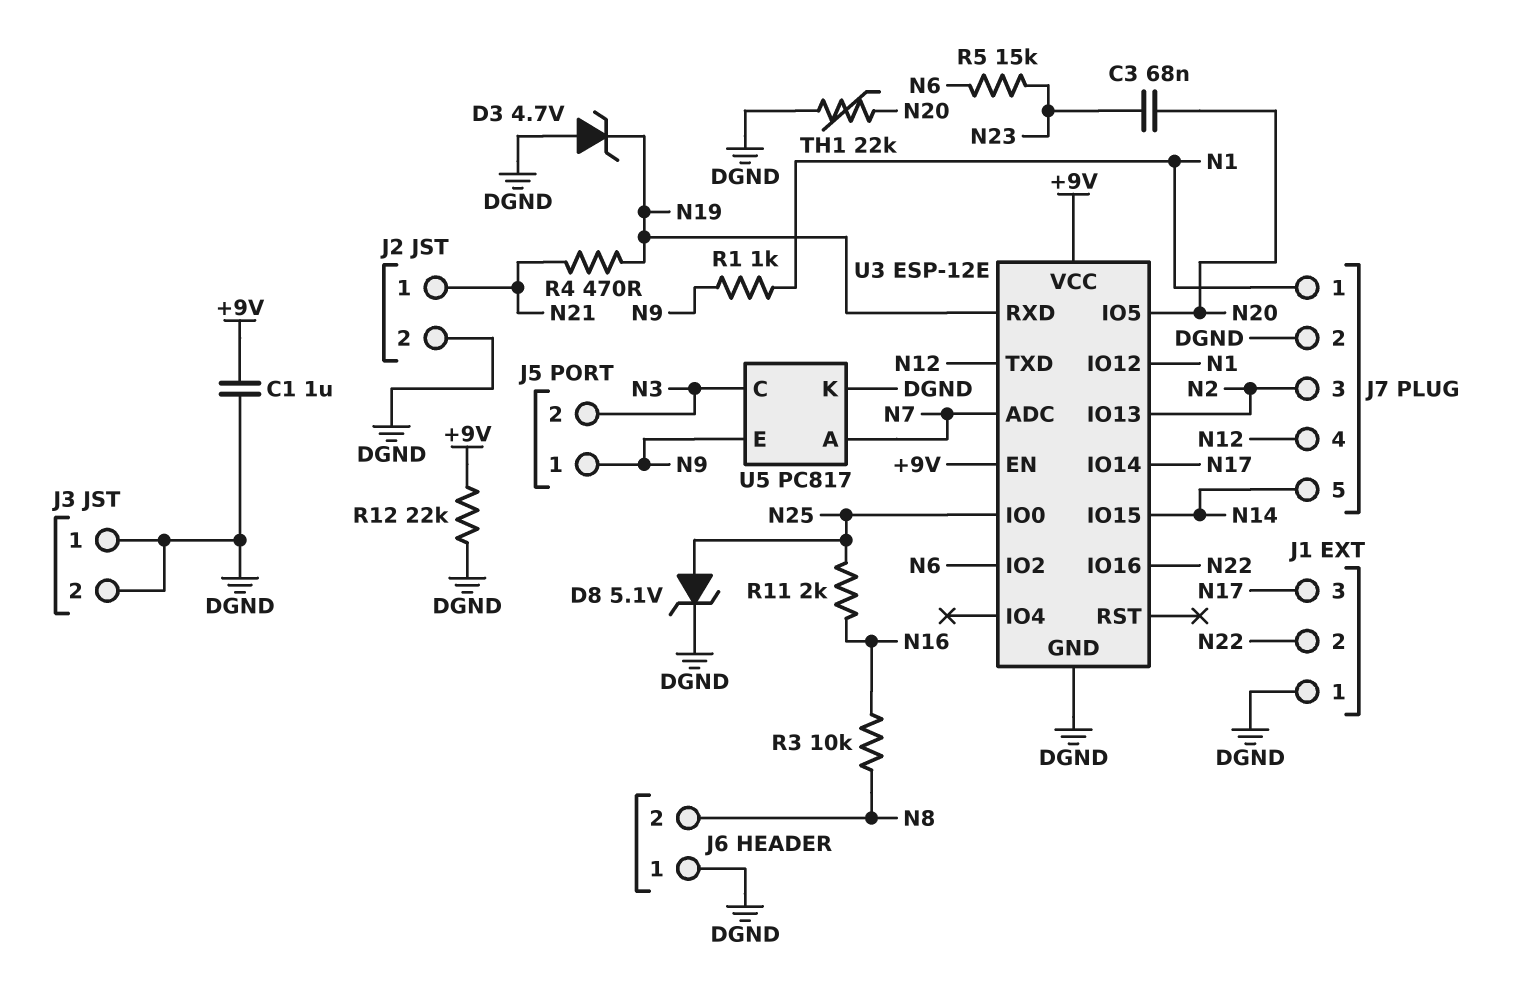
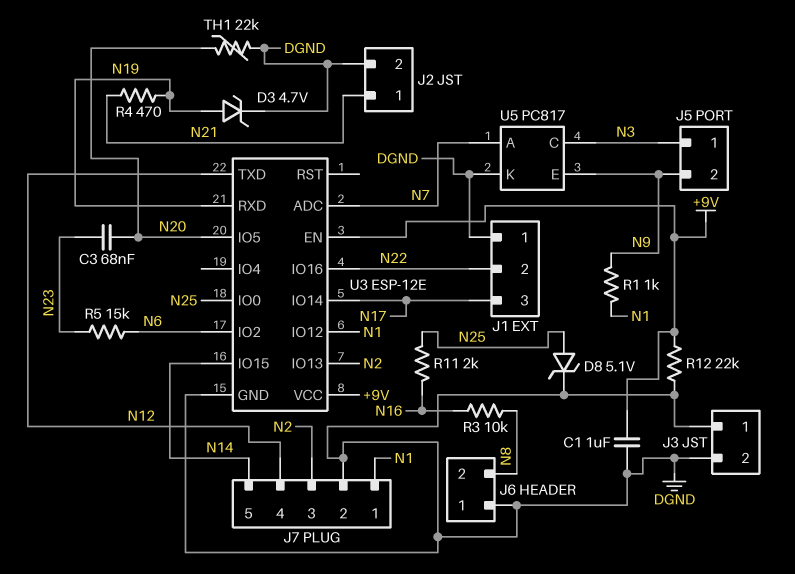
D3: zener 4.7V (A DGND, K N19) -> zener 4.7V (A N19, K DGND)
J5 pin 1: N9 -> N3
J5 pin 2: N3 -> N9

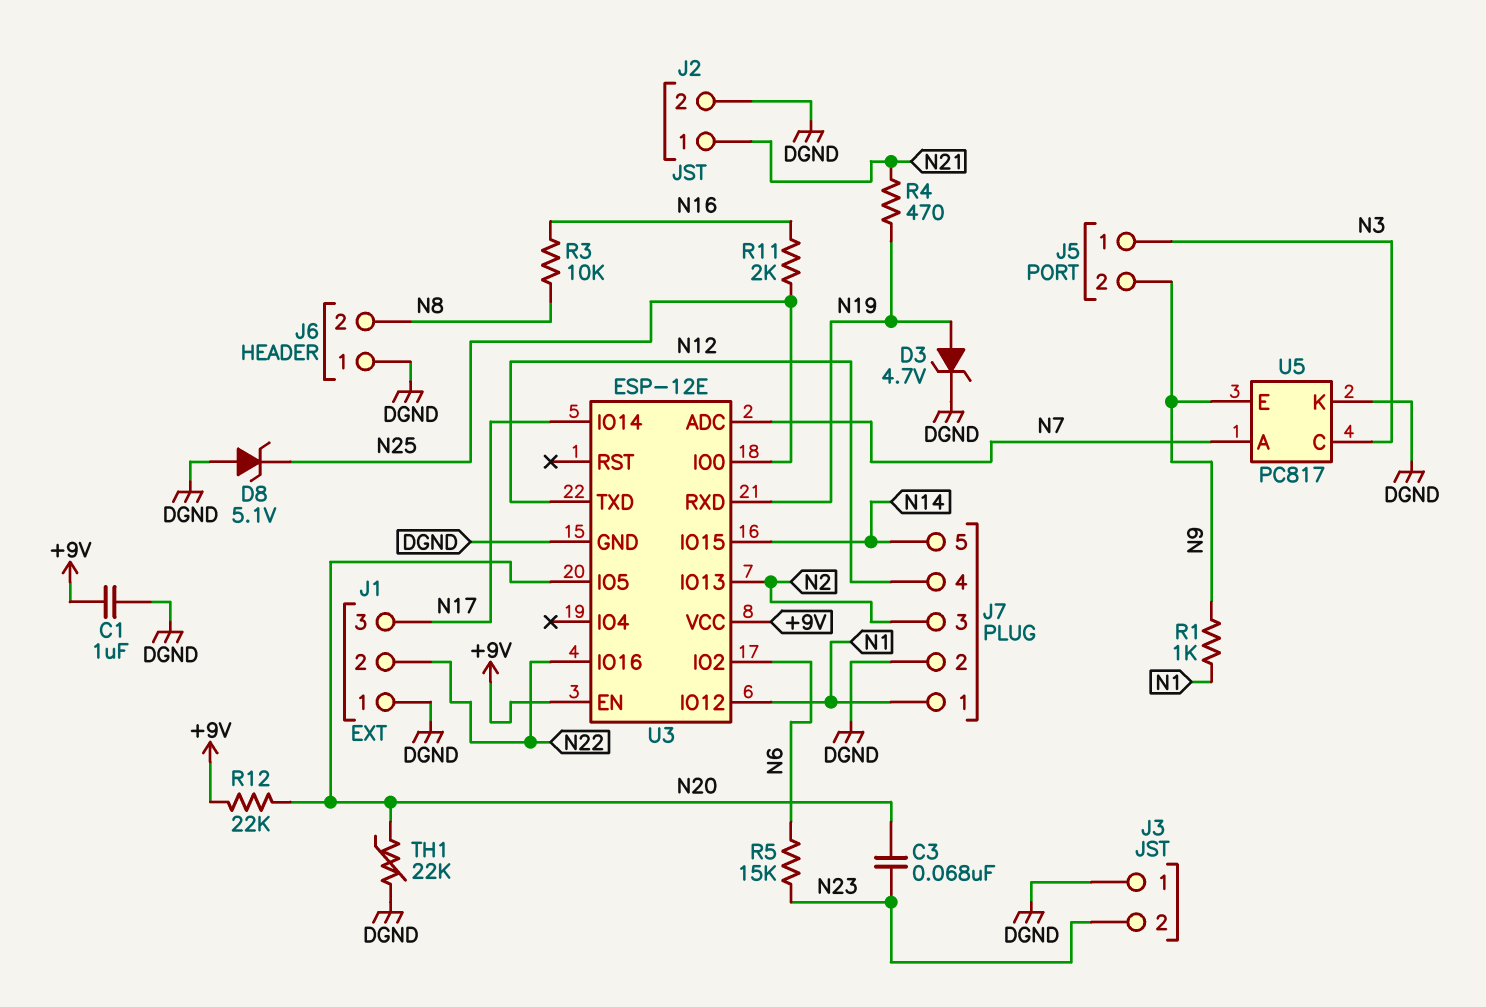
D8: zener 5.1V (A N25, K DGND) -> zener 5.1V (A DGND, K N25)
J3 pin 2: DGND -> N23
R12: 22k (+9V, DGND) -> 22k (+9V, N20)

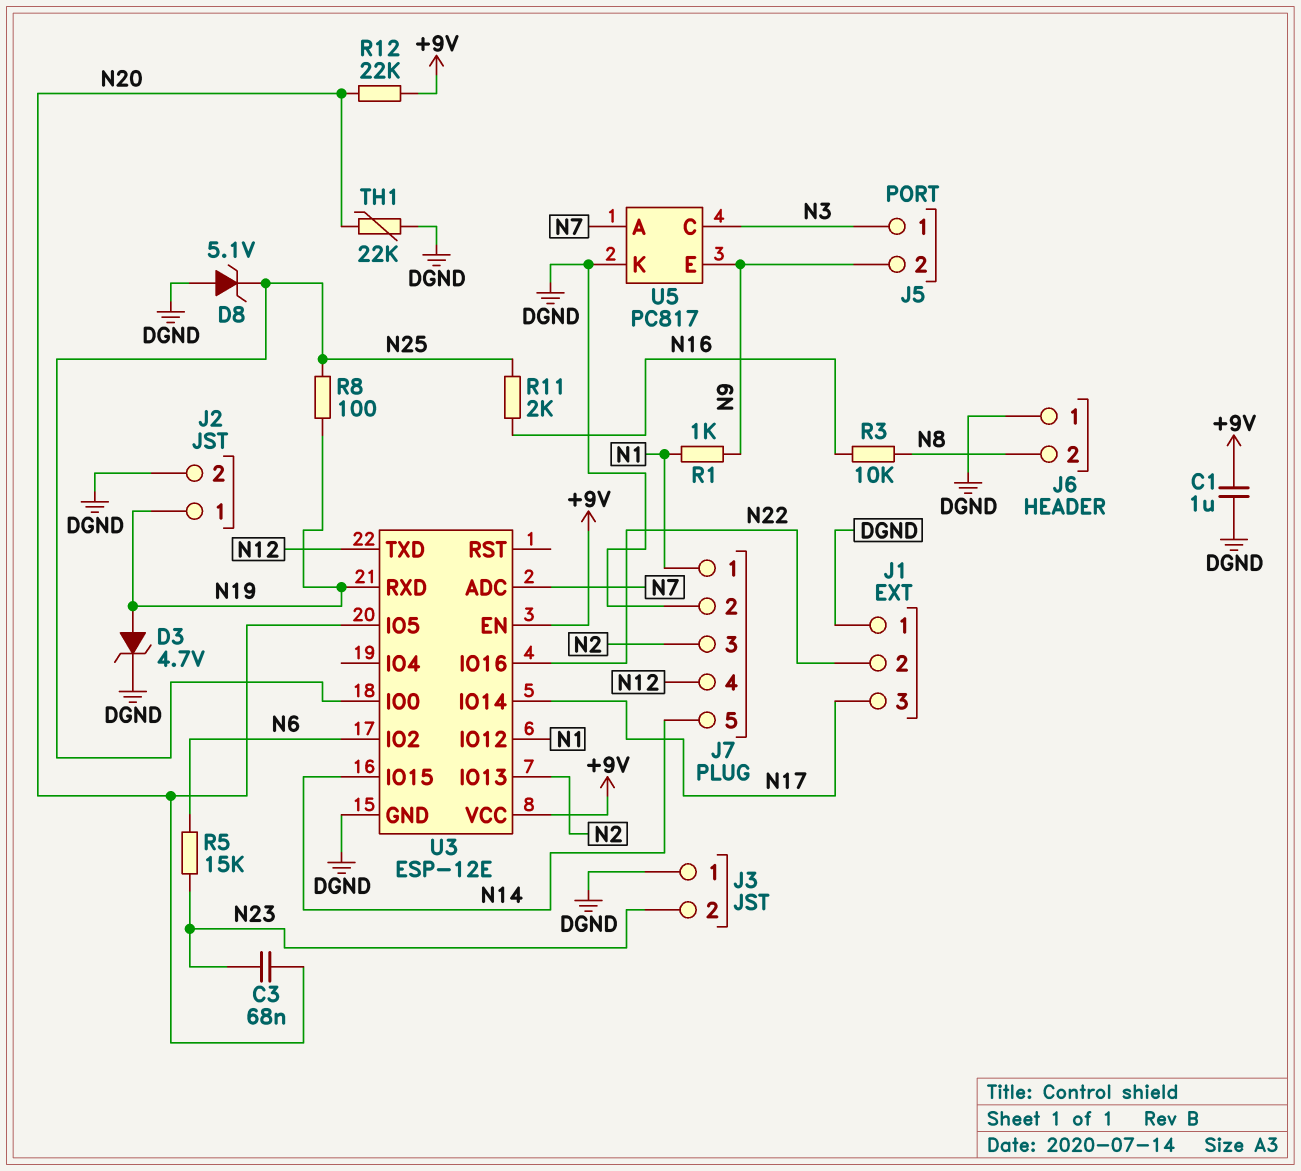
J2 pin 1: N21 -> N19
R4: 470 (N19, N21) -> none
R8: none -> 100 (N19, N25)

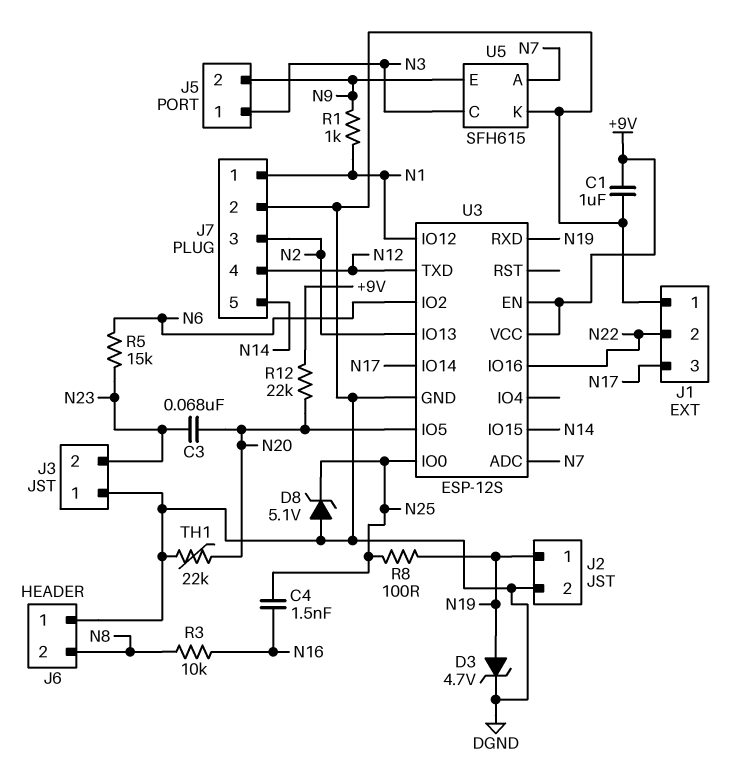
C4: none -> 1.5nF (N16, N25)
R11: 2k (N16, N25) -> none
U3: ESP-12E -> ESP-12S
U5: PC817 -> SFH615

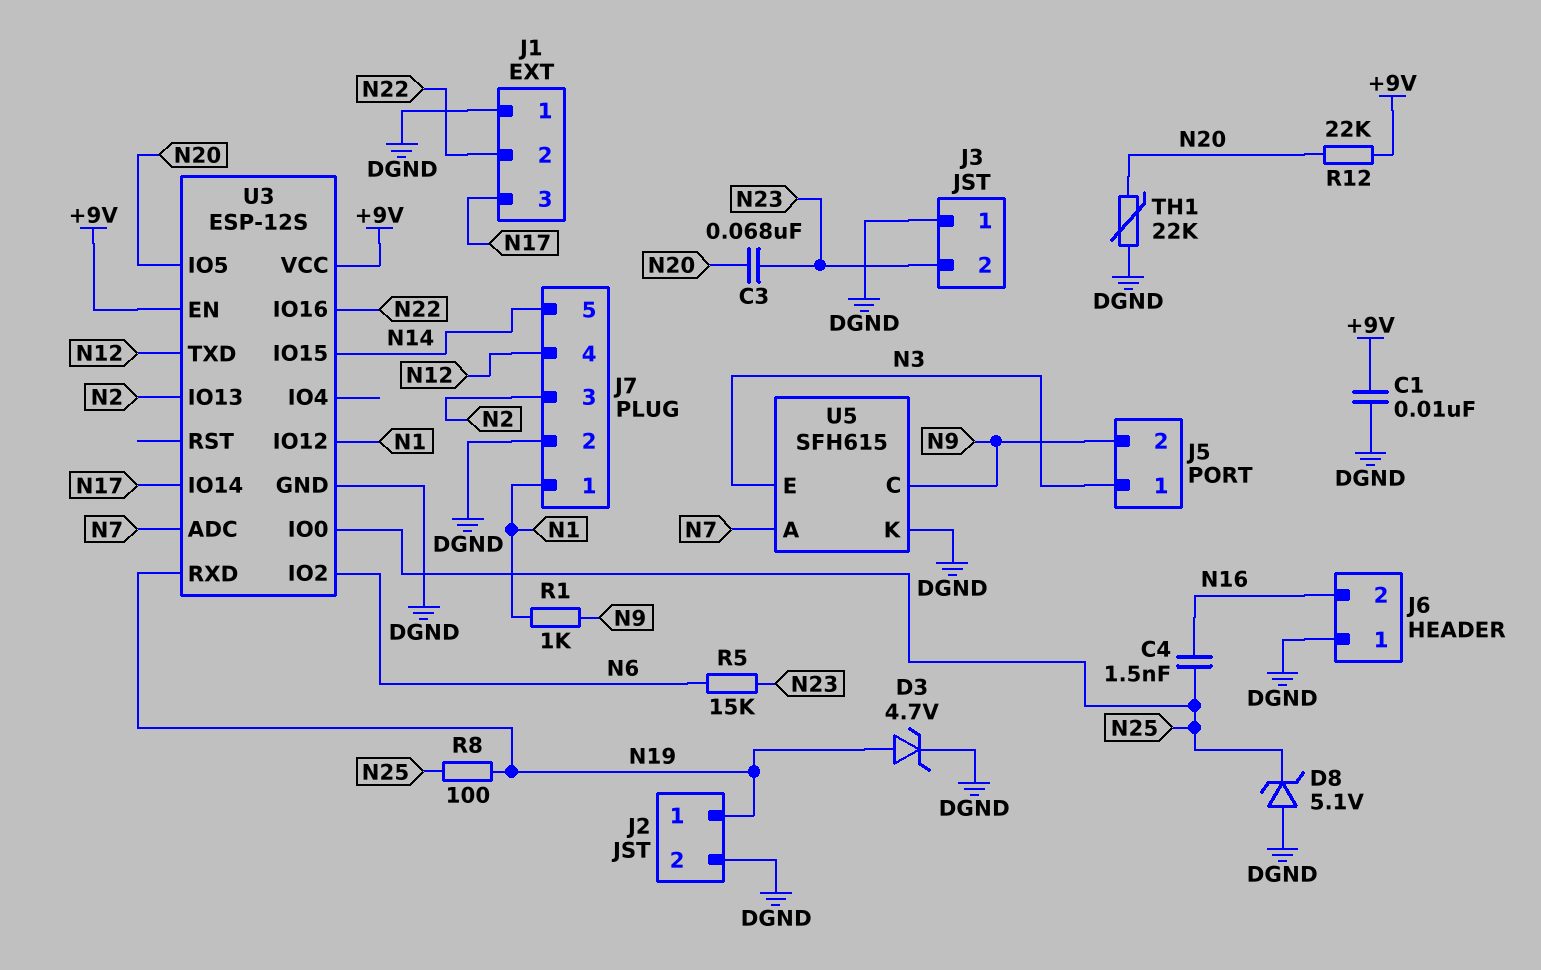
C1: 1uF (+9V, DGND) -> 10nF (+9V, DGND)
J6 pin 2: N8 -> N16
R3: 10k (N8, N16) -> none
U5 pin C: N3 -> N9
U5 pin E: N9 -> N3

